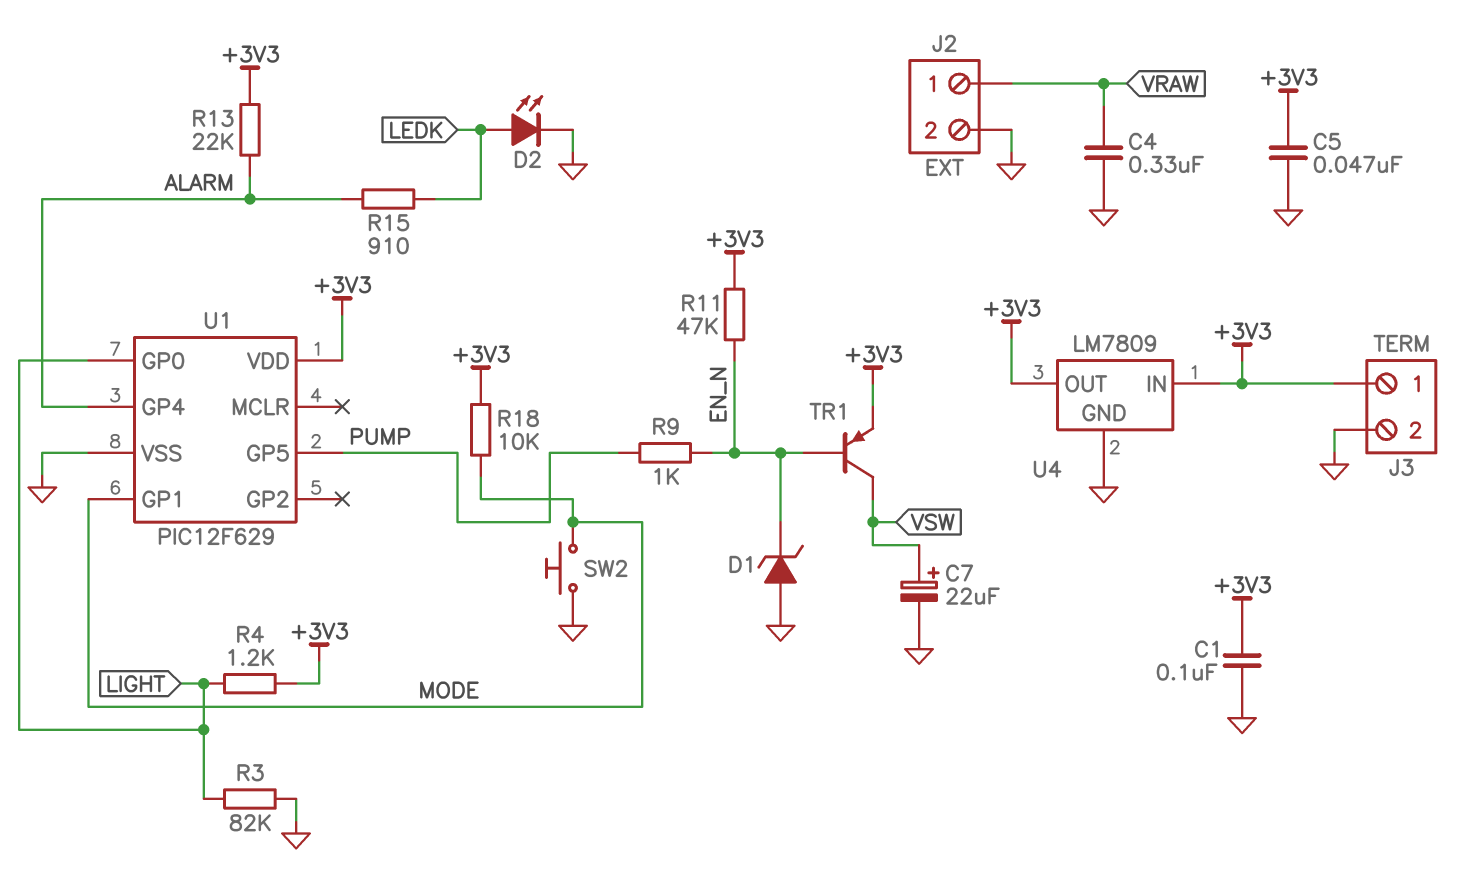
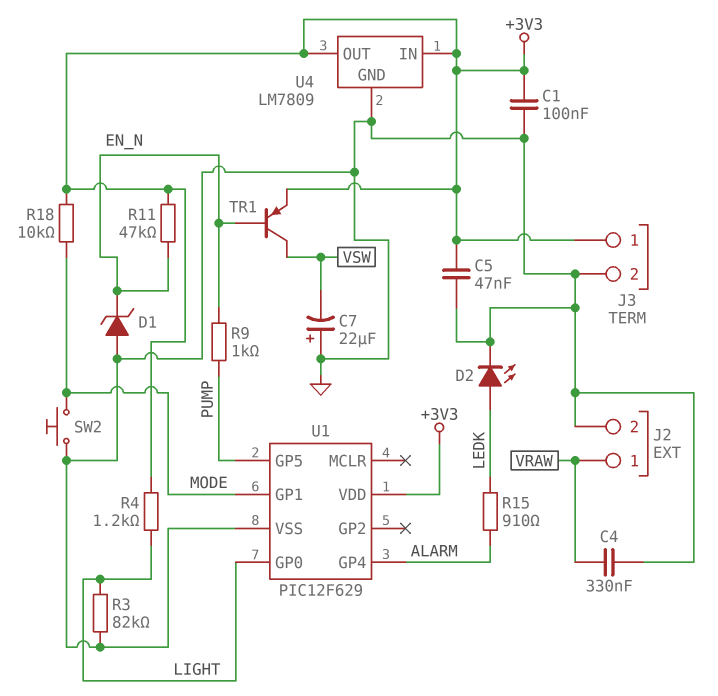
C7: 22uF (plus VSW, minus GND) -> 22uF (plus GND, minus VSW)
R13: 22k (+3V3, ALARM) -> none

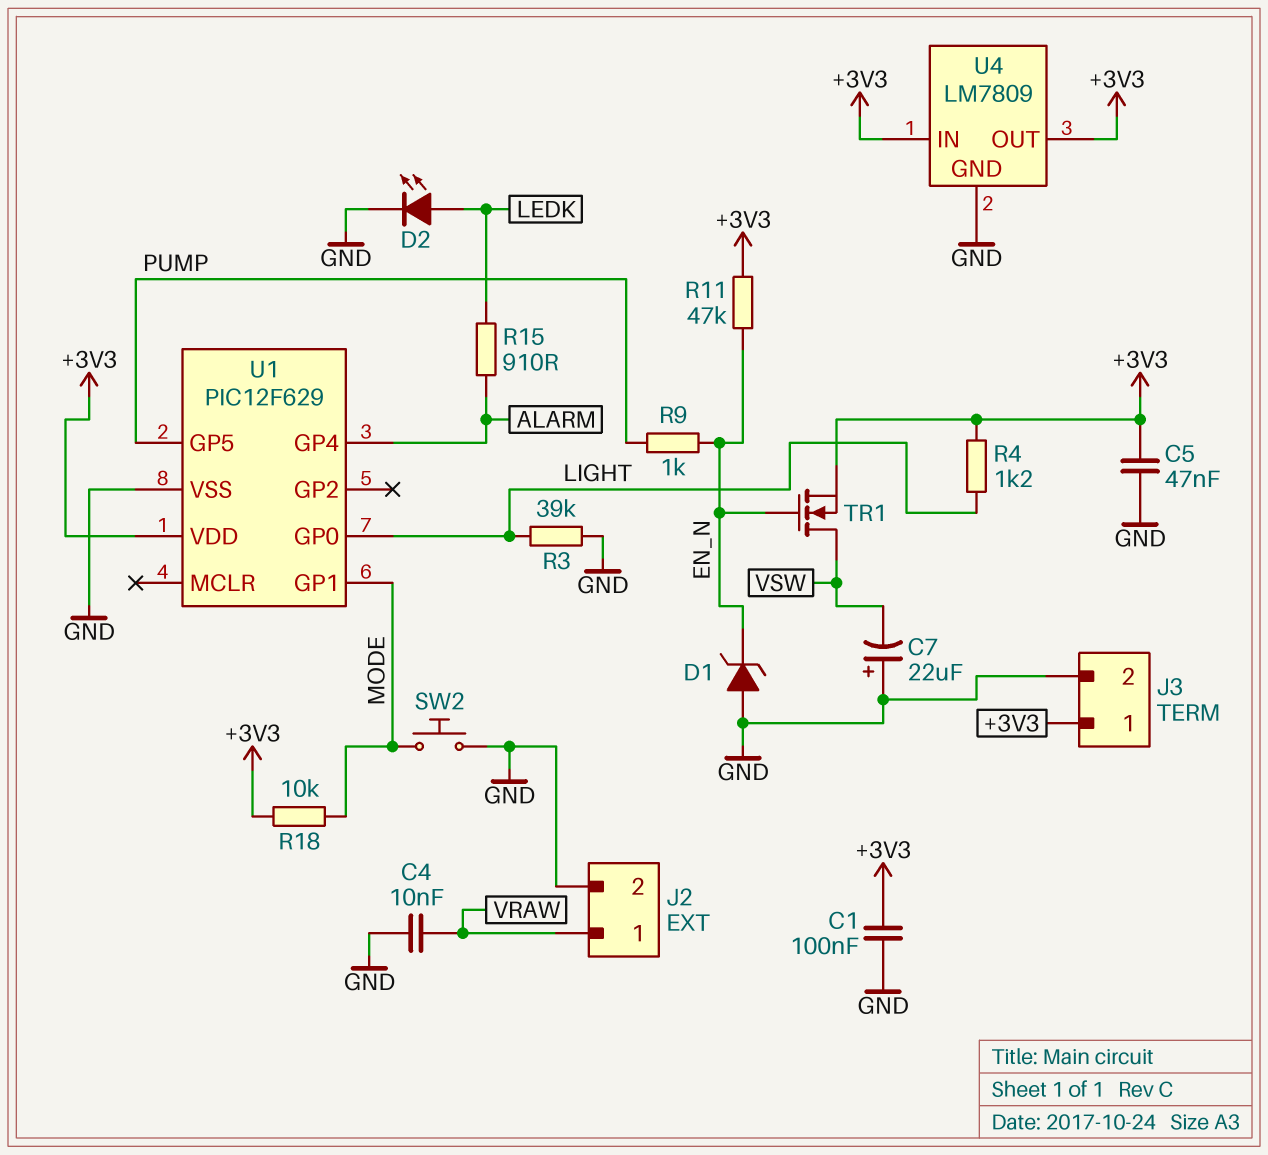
C4: 330nF (GND, VRAW) -> 10nF (GND, VRAW)
R3: 82k (GND, LIGHT) -> 39k (GND, LIGHT)
TR1: PNP (B EN_N, C VSW, E +3V3) -> NMOS (G EN_N, D VSW, S +3V3)

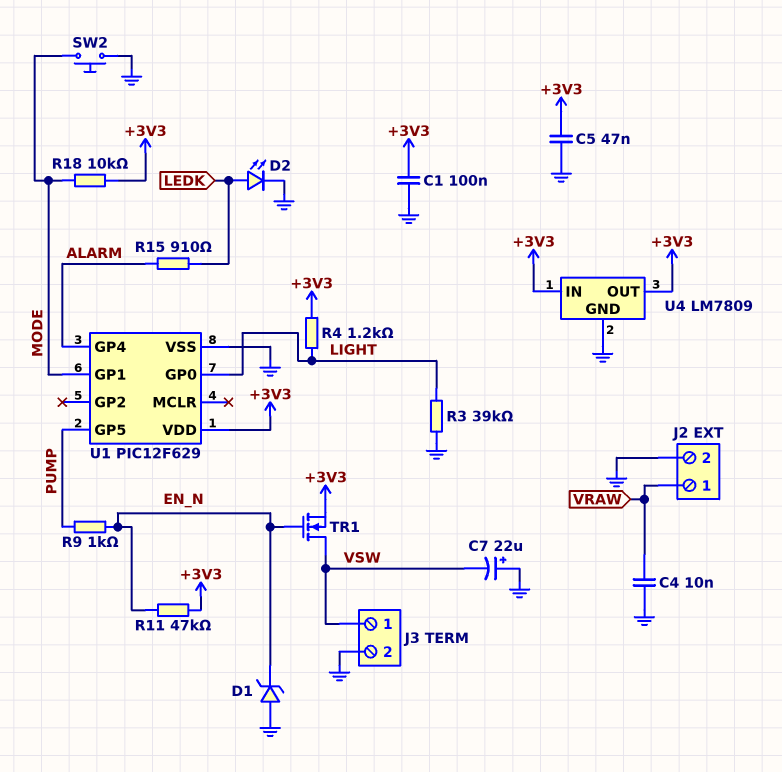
J3 pin 1: +3V3 -> VSW

